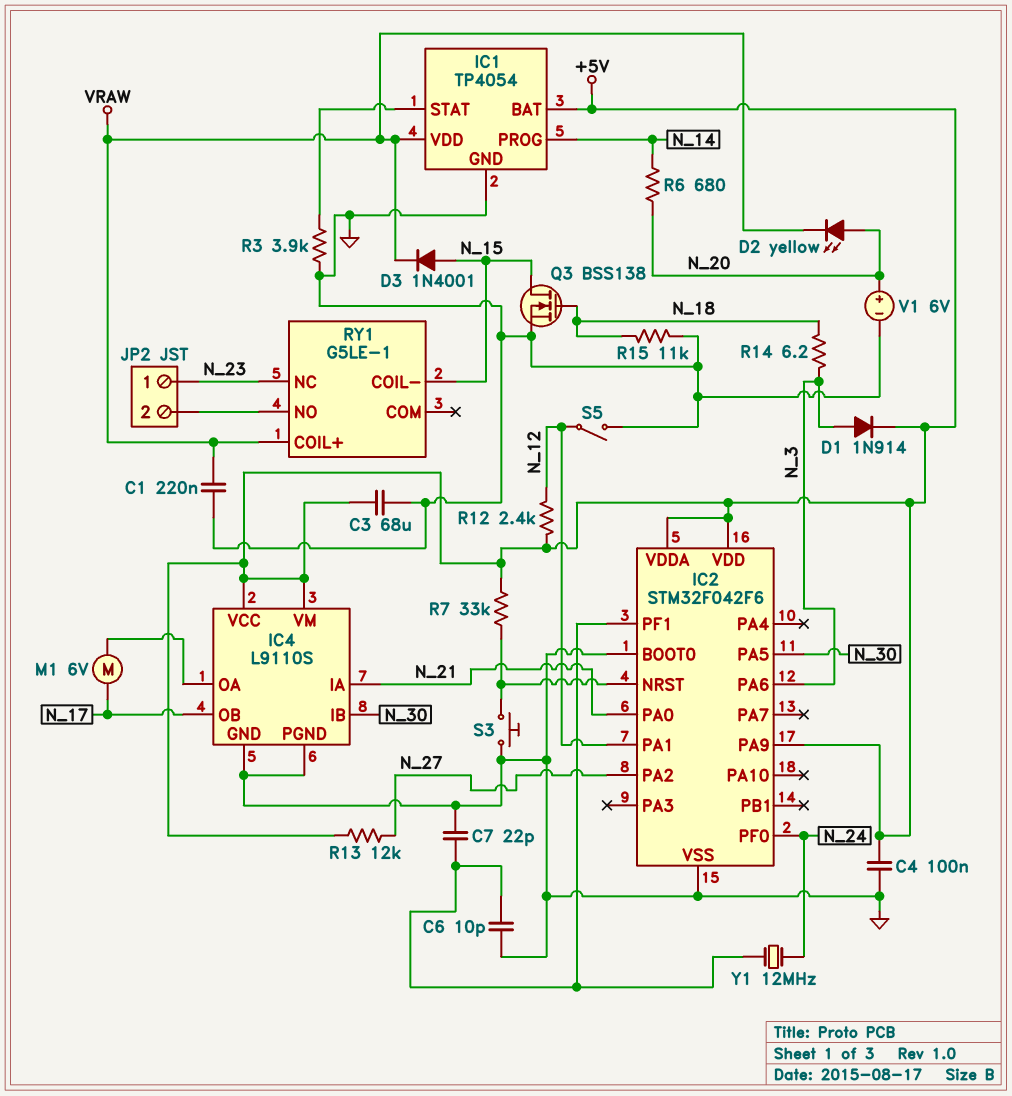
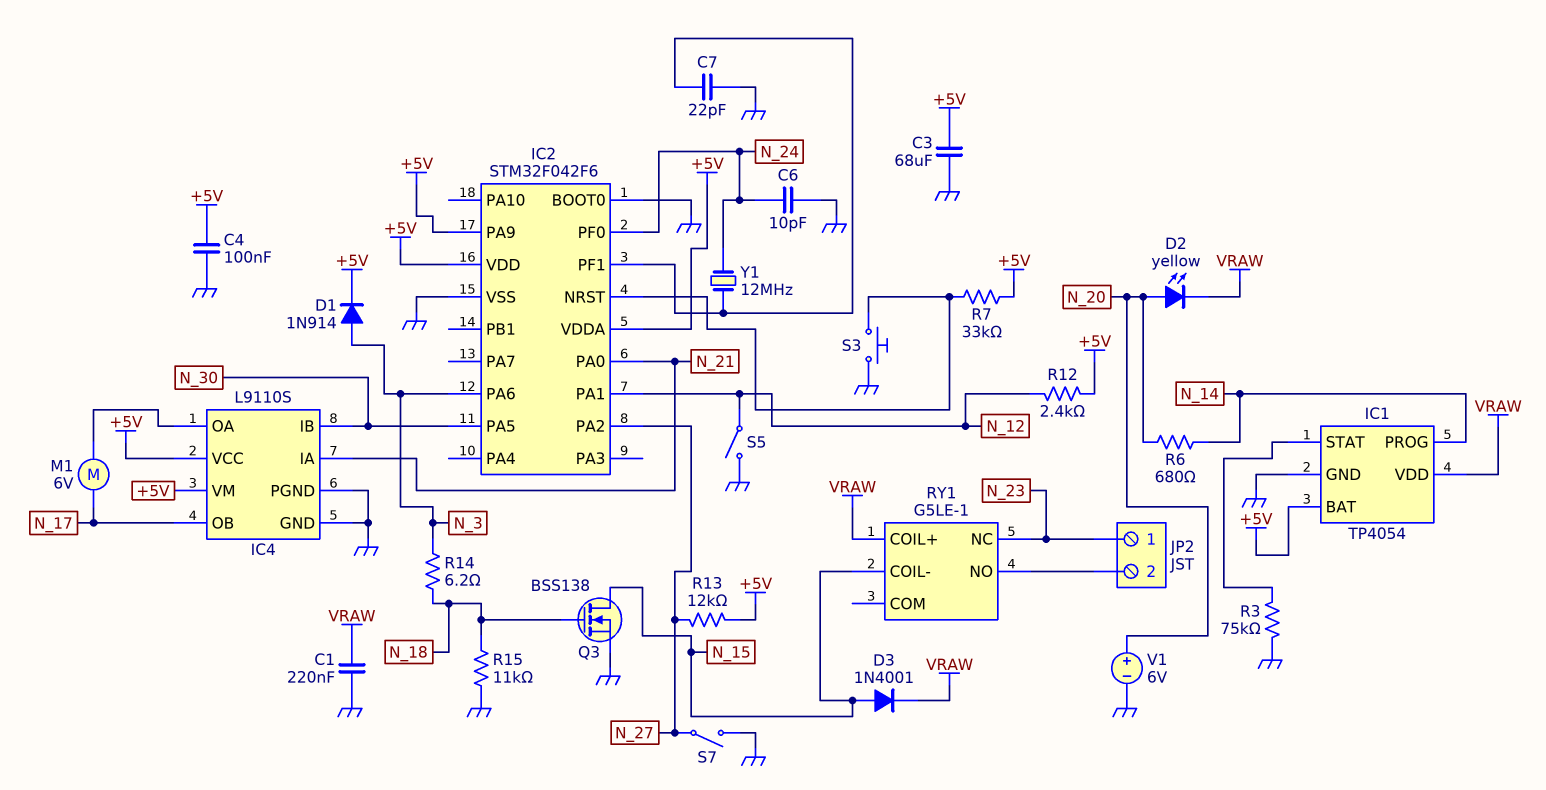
C6: 10pF (GND, IC2/PF1) -> 10pF (GND, N_24)
R3: 3.9k (GND, IC1/STAT) -> 75k (GND, IC1/STAT)
S7: none -> switch (GND, N_27)

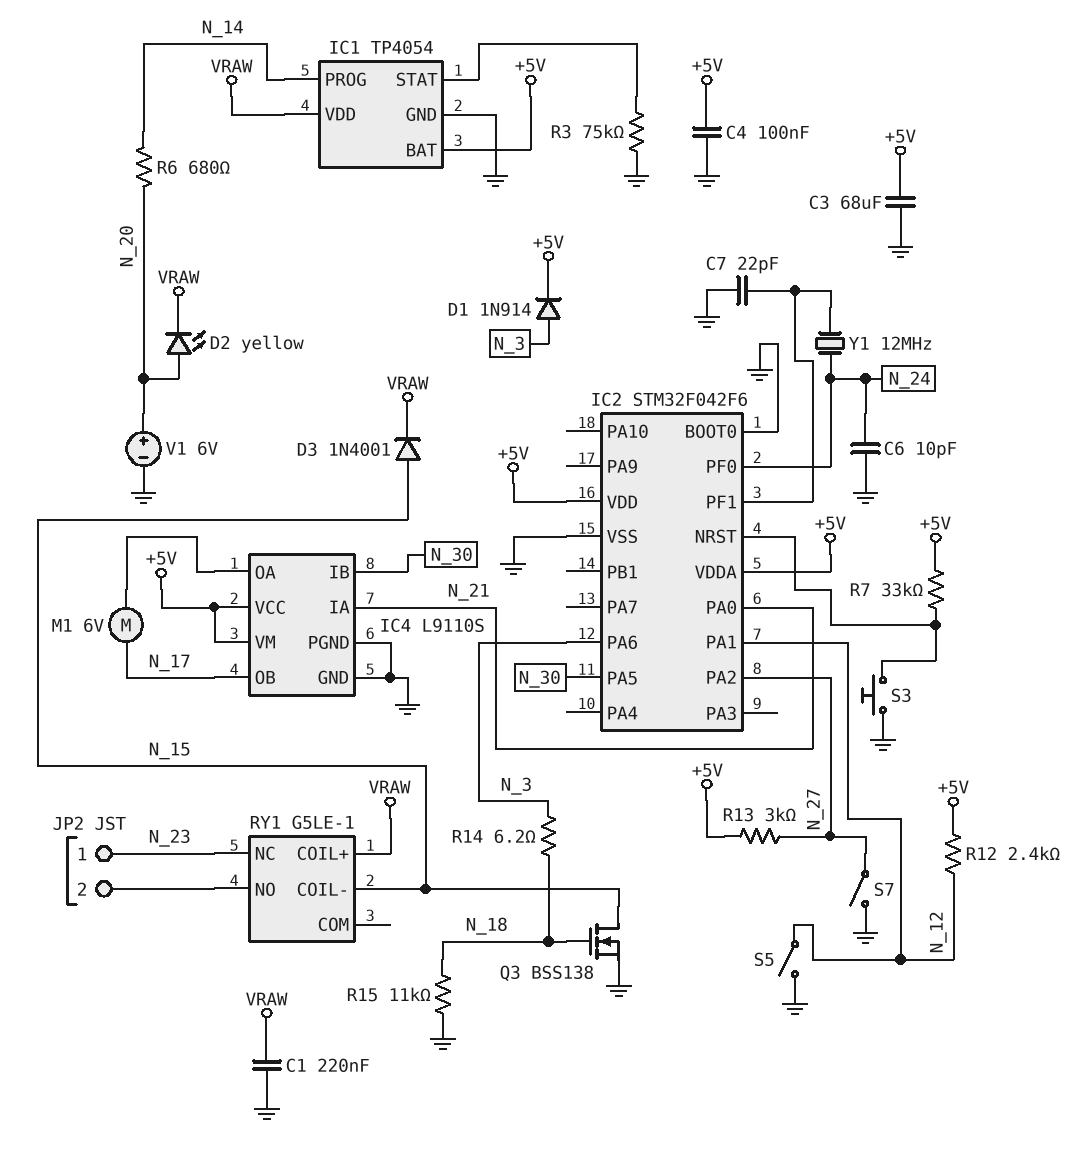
IC2 pin PA9: +5V -> none
R13: 12k (+5V, N_27) -> 3k (+5V, N_27)

